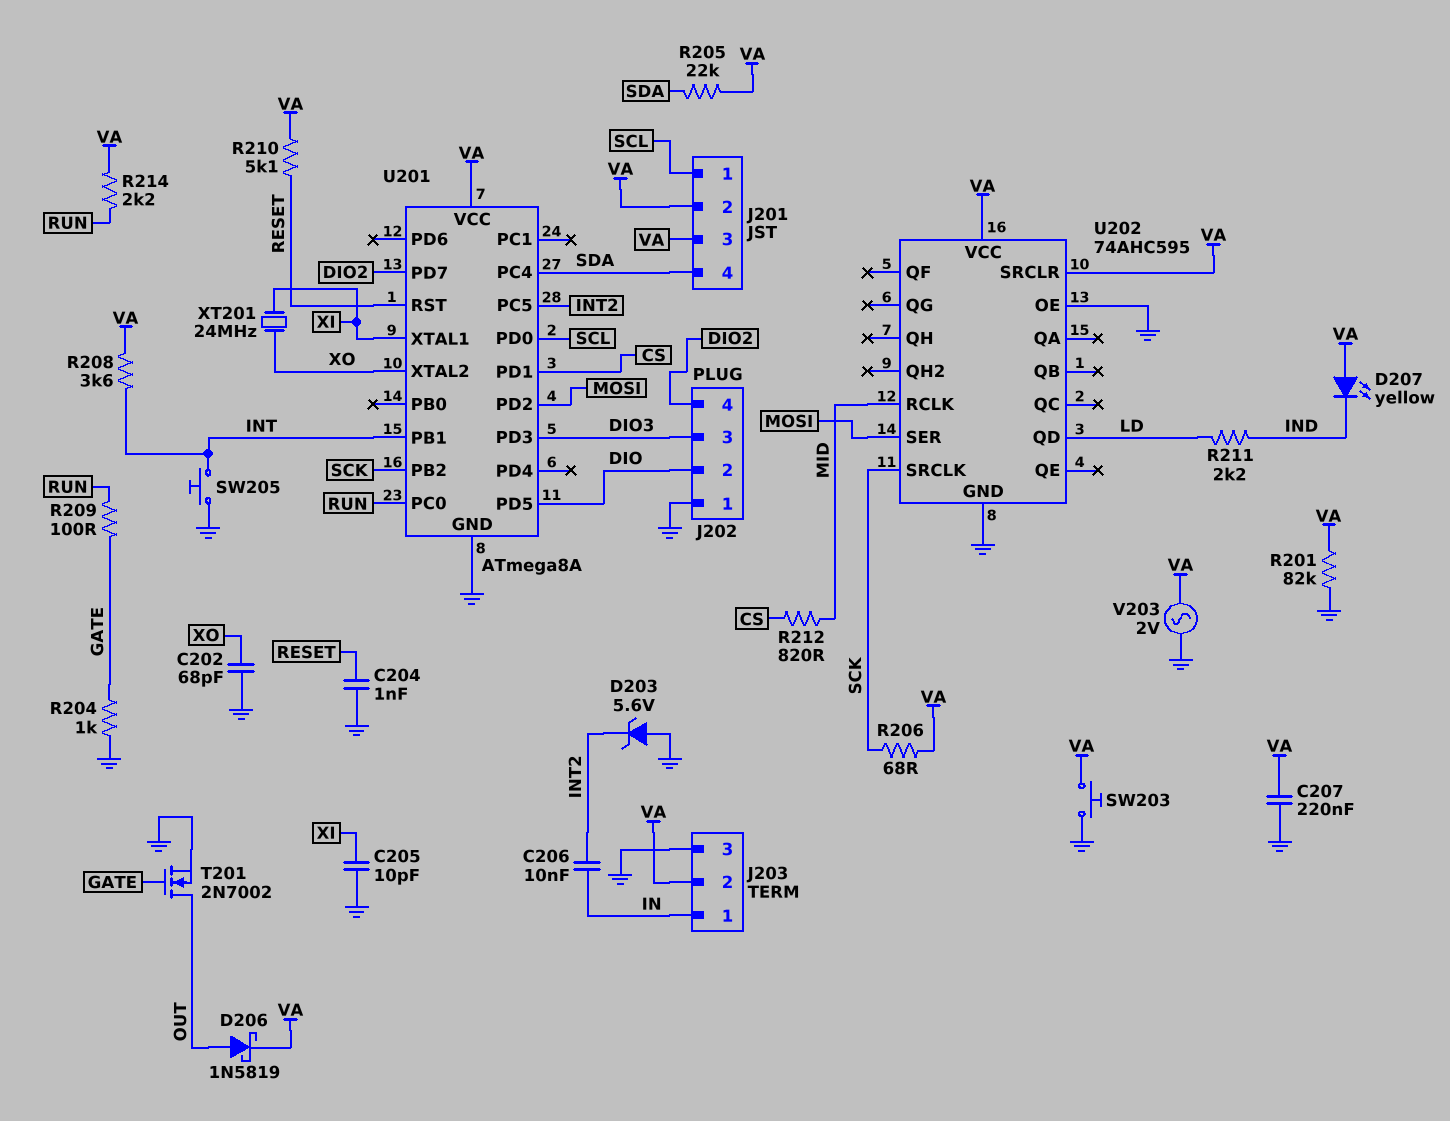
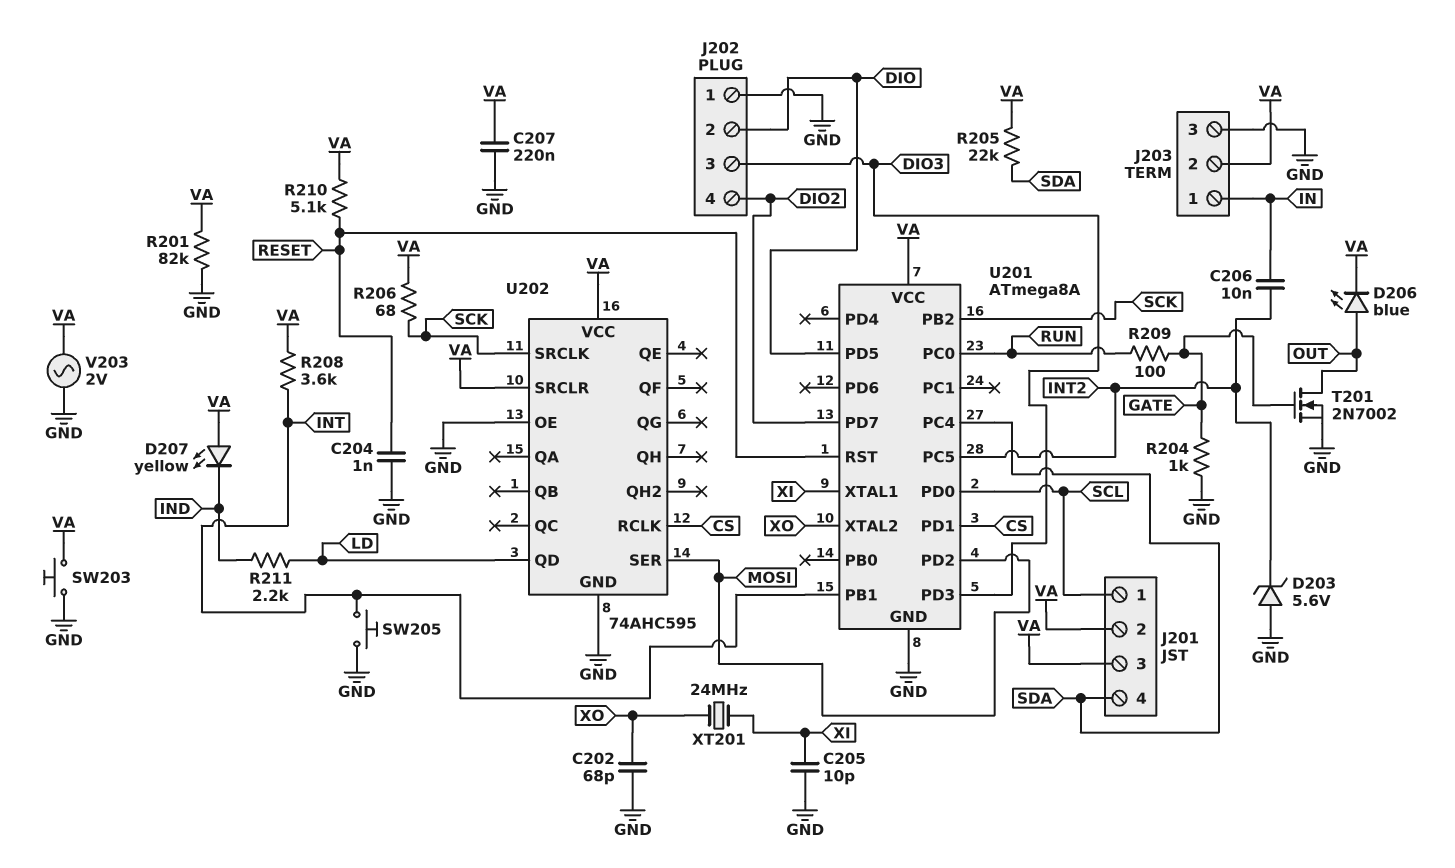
D206: schottky 1N5819 (A OUT, K VA) -> LED blue (A OUT, K VA)
R212: 820 (CS, MID) -> none
R214: 2.2k (RUN, VA) -> none
U202 pin RCLK: MID -> CS

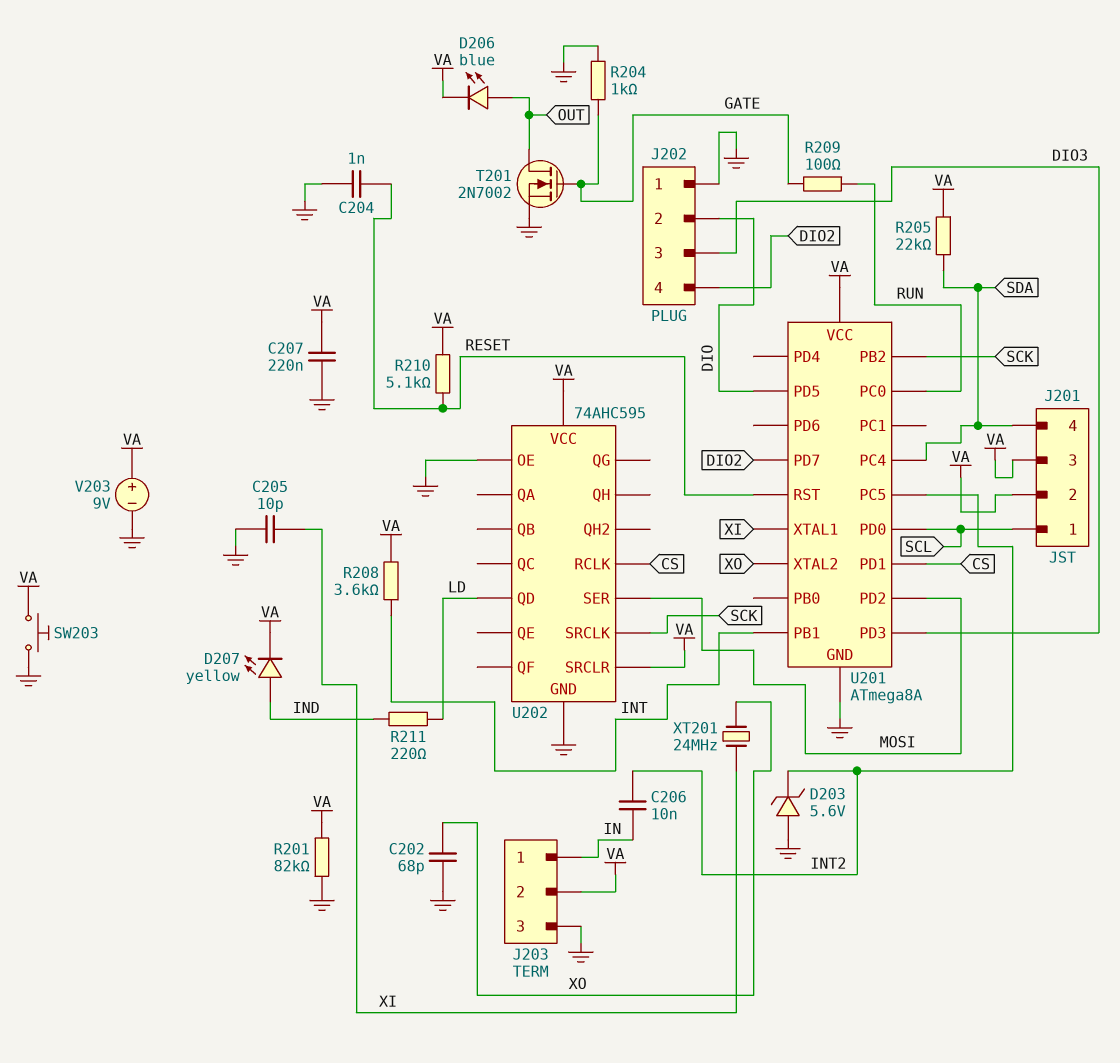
D207: LED yellow (A VA, K IND) -> LED yellow (A IND, K VA)
R206: 68 (SCK, VA) -> none
R211: 2.2k (IND, LD) -> 220 (IND, LD)
SW205: button (GND, INT) -> none
V203: AC 2V (GND, VA) -> 9V (plus VA, minus GND)

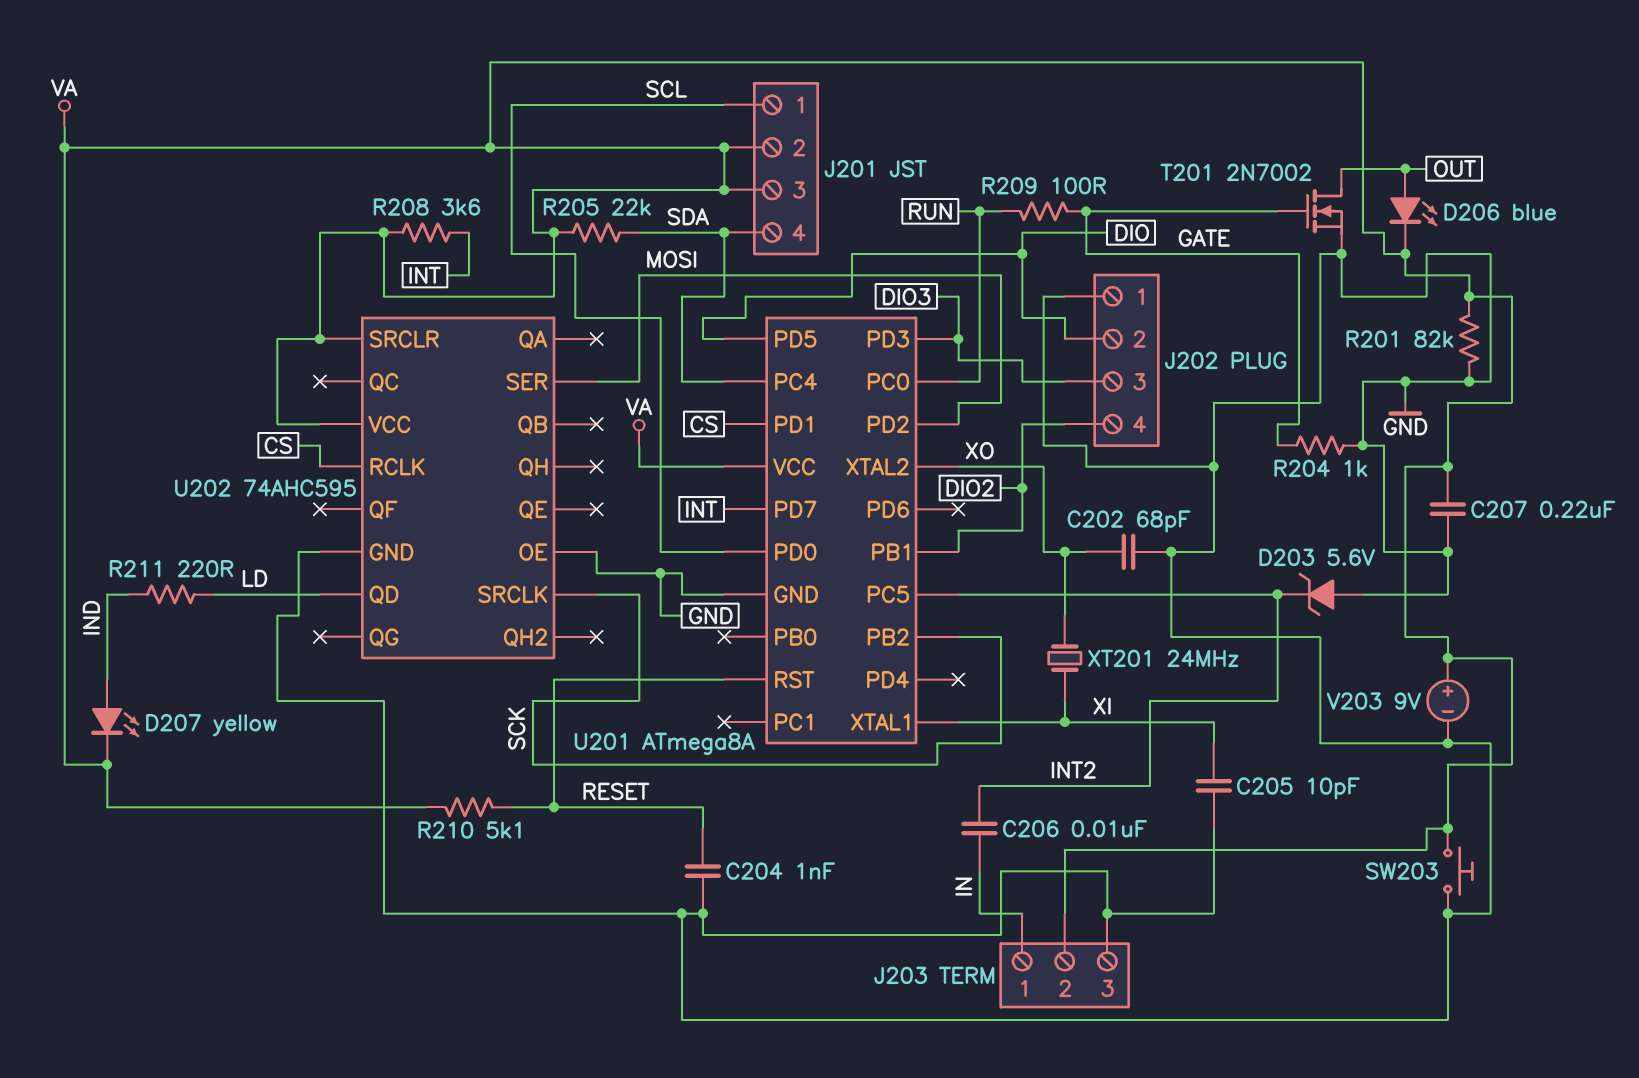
U201 pin PB1: INT -> DIO2
U201 pin PD7: DIO2 -> INT

